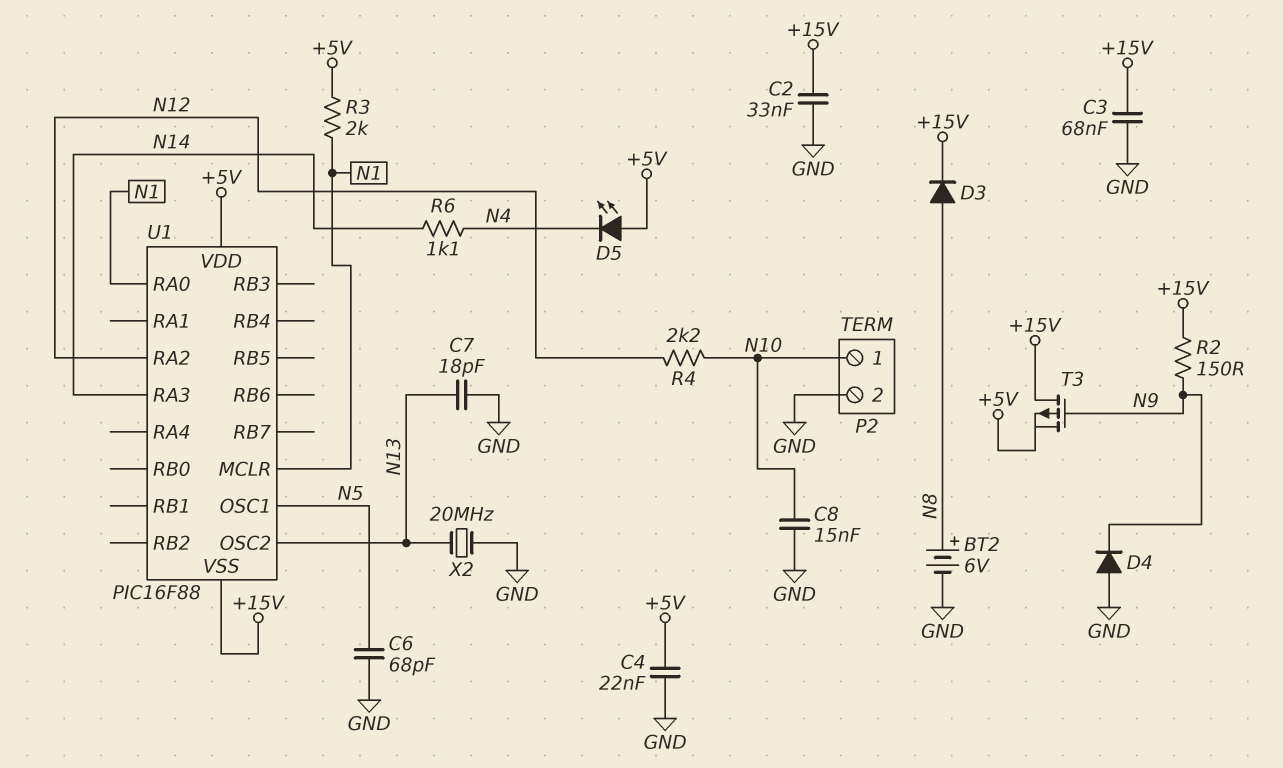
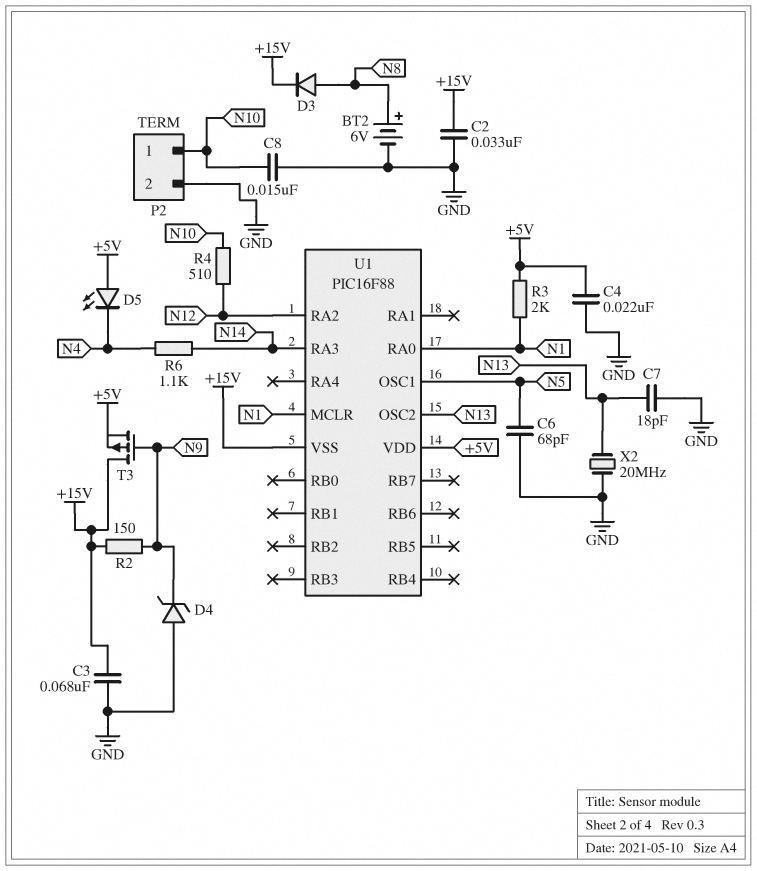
D4: diode (A GND, K N9) -> zener (A GND, K N9)
R4: 2.2k (N10, N12) -> 510 (N10, N12)

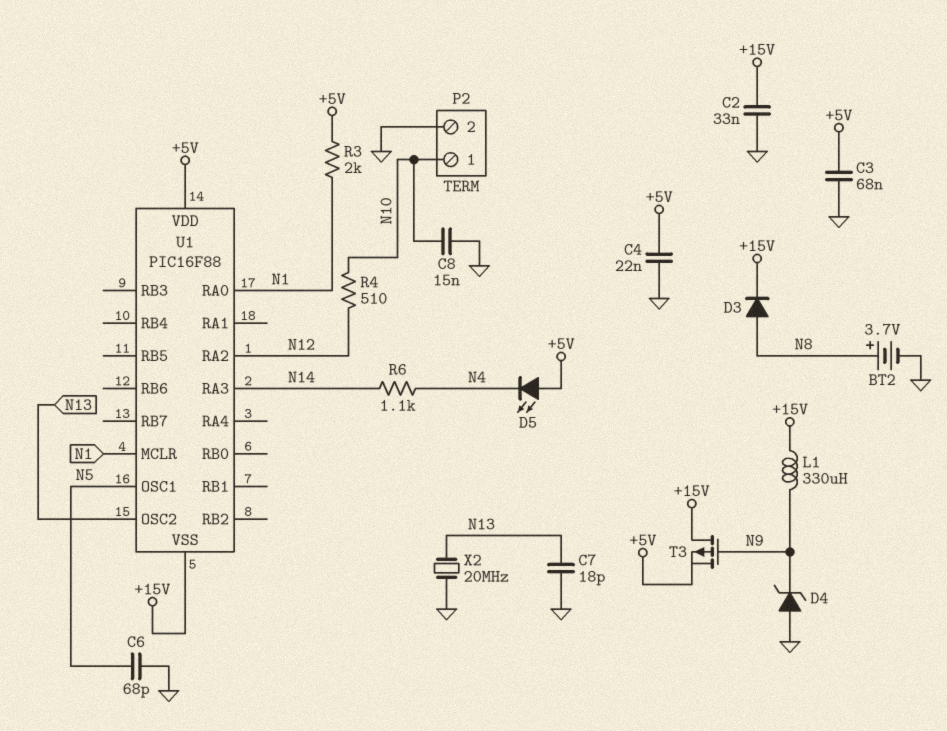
BT2: 6V (plus N8, minus GND) -> 3.7V (plus N8, minus GND)
C3: 68nF (+15V, GND) -> 68nF (+5V, GND)
L1: none -> 330uH (+15V, N9)
R2: 150 (+15V, N9) -> none

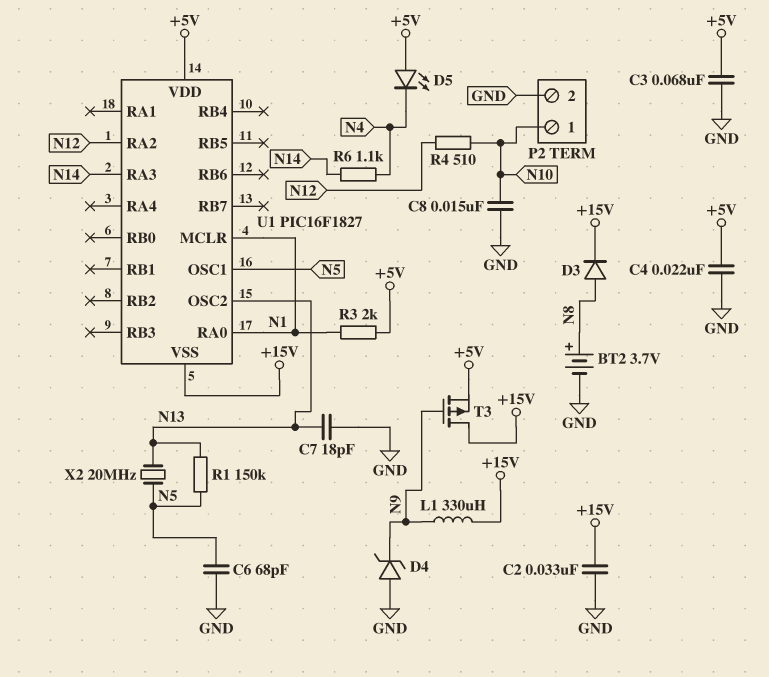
R1: none -> 150k (N5, N13)
U1: PIC16F88 -> PIC16F1827
X2: 20MHz (GND, N13) -> 20MHz (N5, N13)

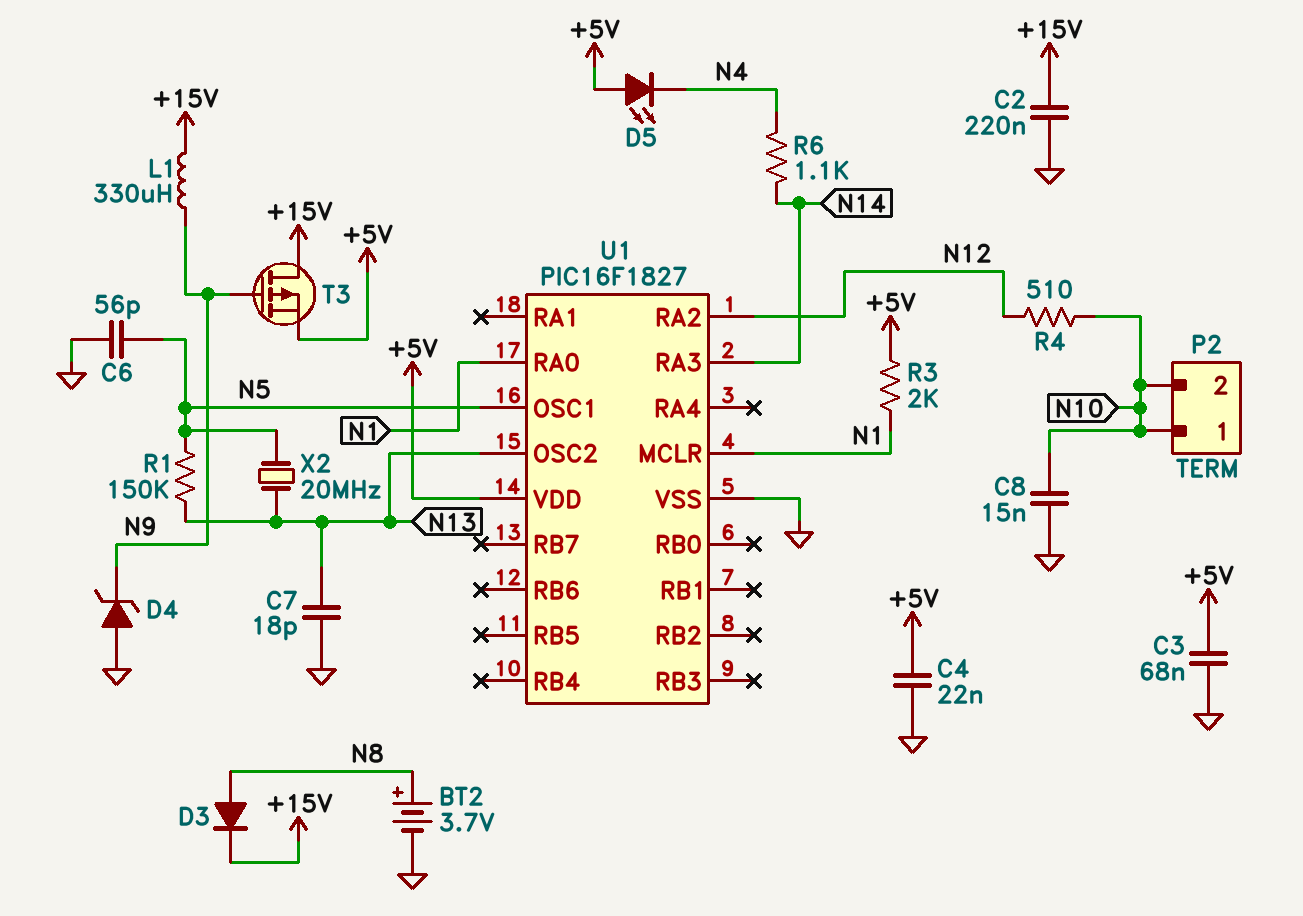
C2: 33nF (+15V, GND) -> 220nF (+15V, GND)
C6: 68pF (GND, N5) -> 56pF (GND, N5)
P2 pin 2: GND -> N10
U1 pin VSS: +15V -> GND

